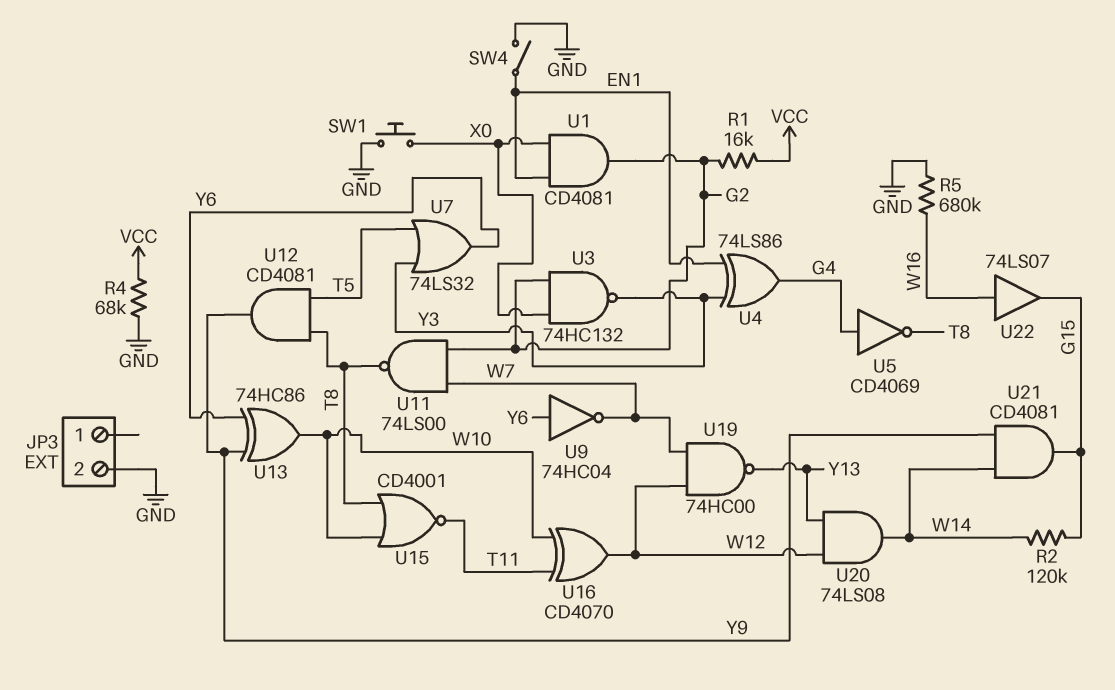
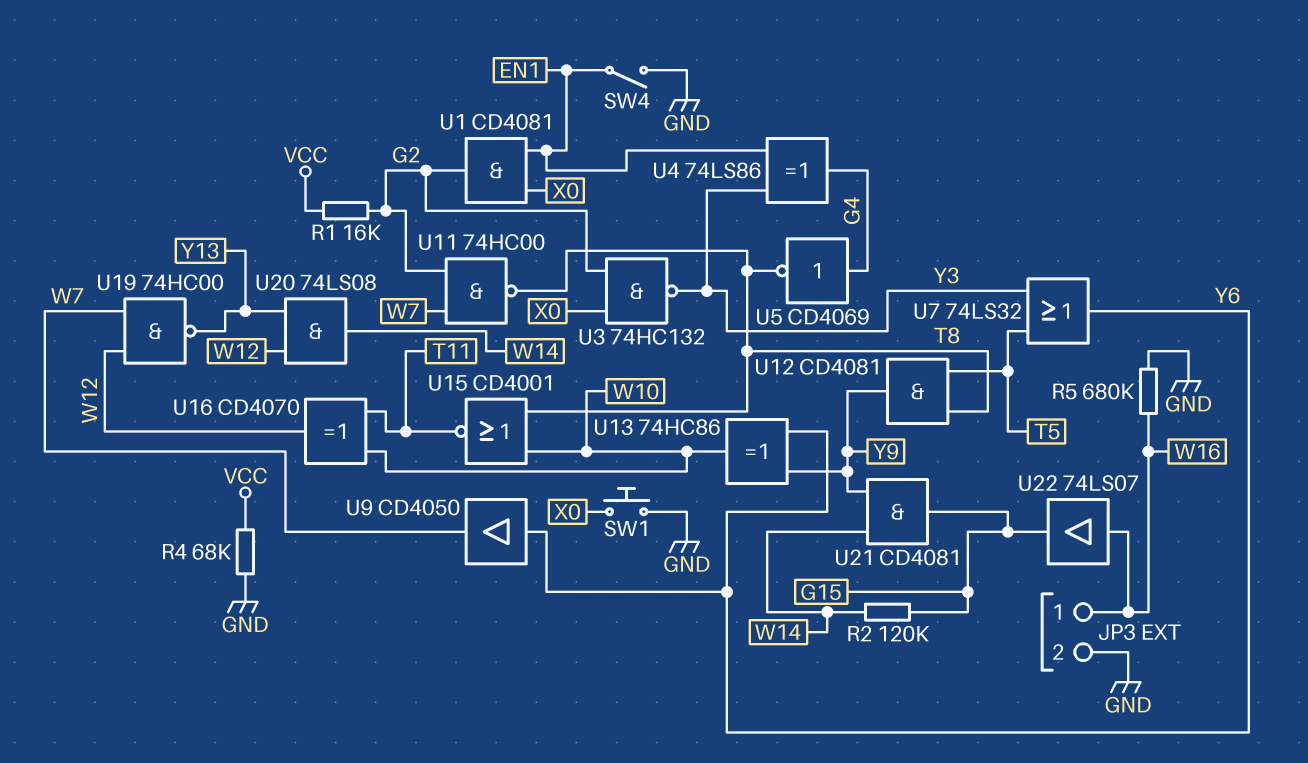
JP3 pin 1: none -> W16
U9: NOT 74HC04 (in Y6, out W7) -> buffer CD4050 (in Y6, out W7)
U11: NAND 74LS00 (in G2, in W7, out T8) -> NAND 74HC00 (in G2, in W7, out T8)

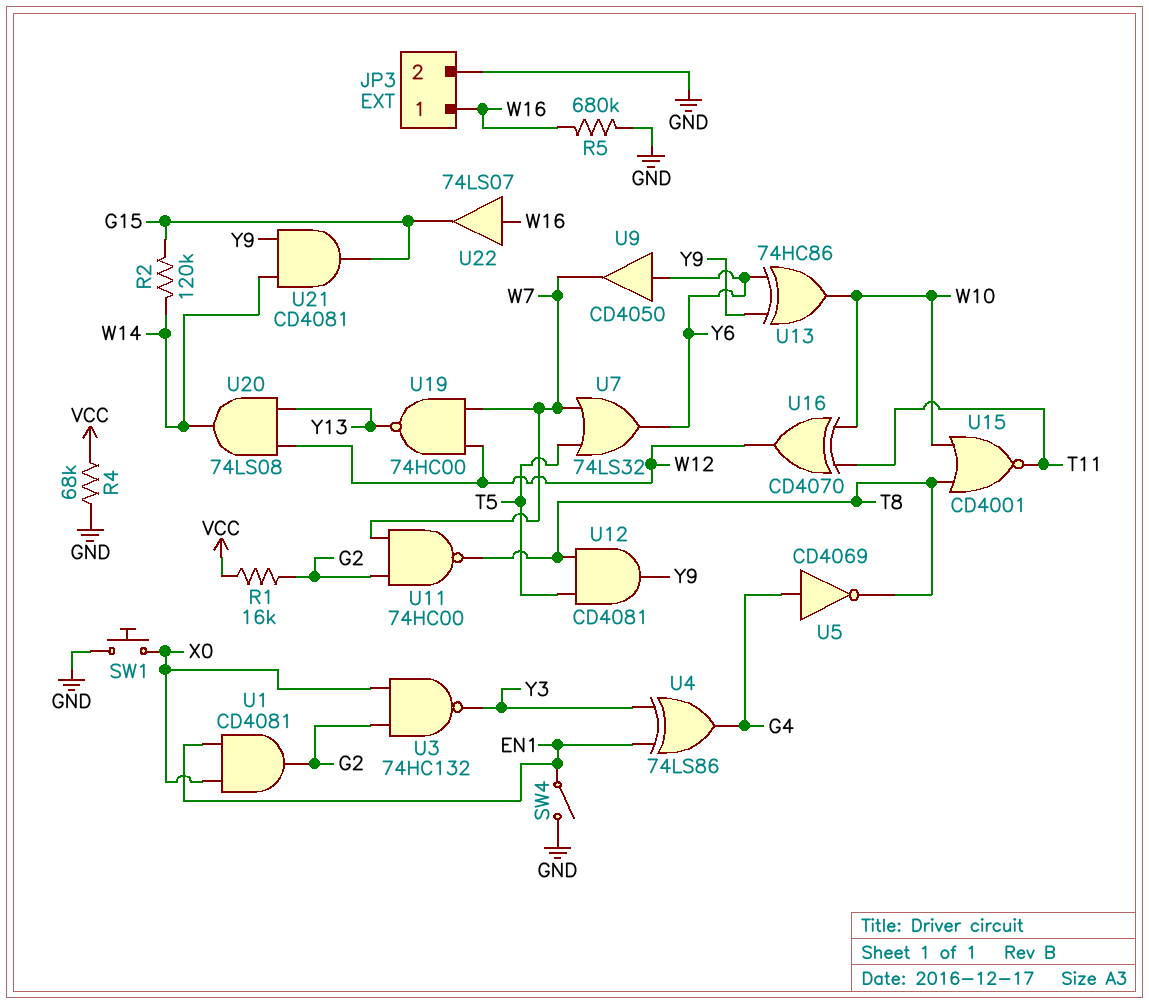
U7: OR 74LS32 (in T5, in Y3, out Y6) -> OR 74LS32 (in T5, in W7, out Y6)

